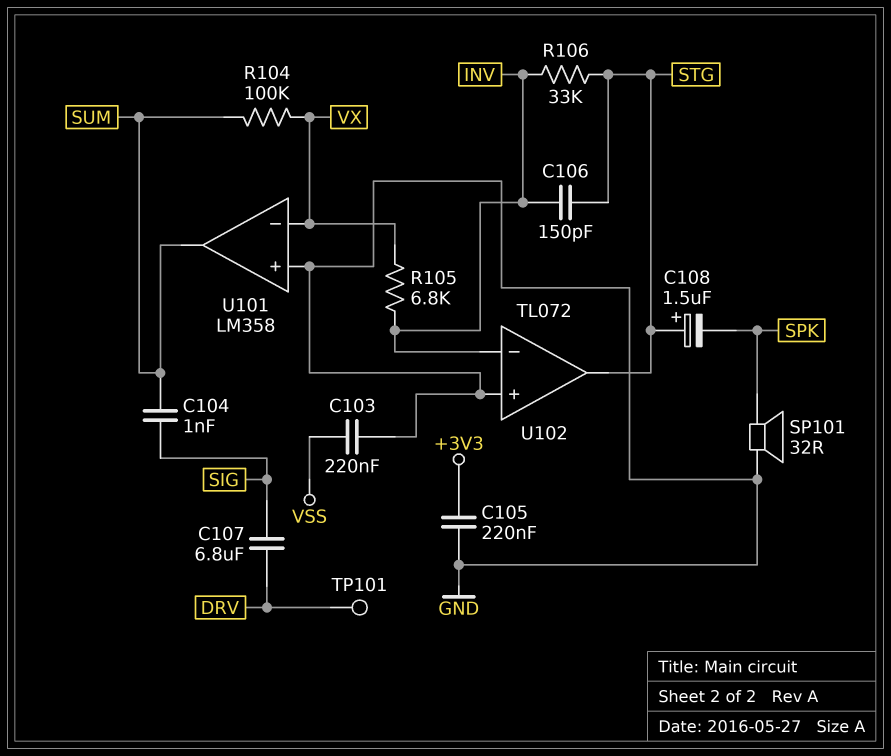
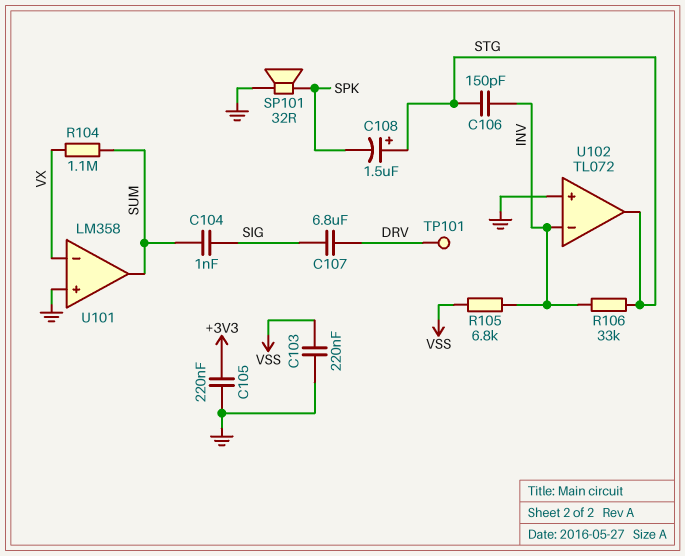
R104: 100k (SUM, VX) -> 1.1M (SUM, VX)
R105: 6.8k (INV, VX) -> 6.8k (INV, VSS)

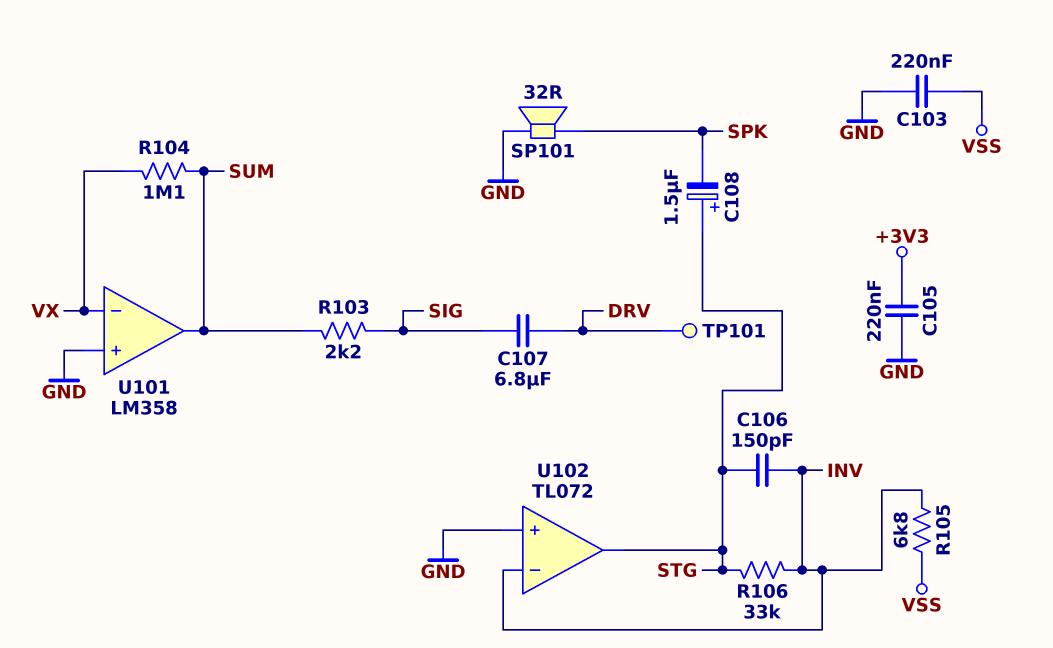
C104: 1nF (SIG, SUM) -> none
R103: none -> 2.2k (SIG, SUM)

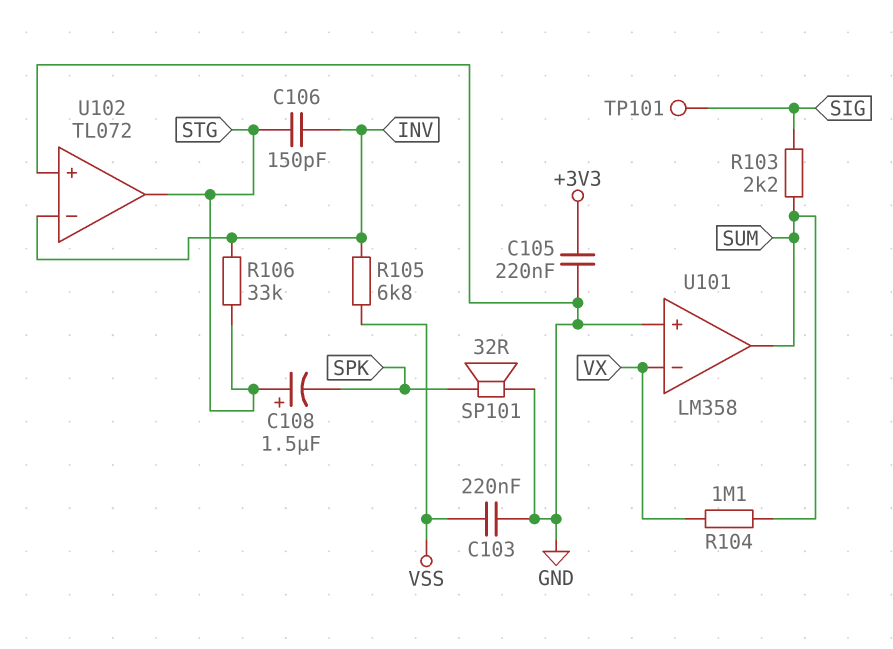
C107: 6.8uF (DRV, SIG) -> none
TP101: test point (DRV) -> test point (SIG)

